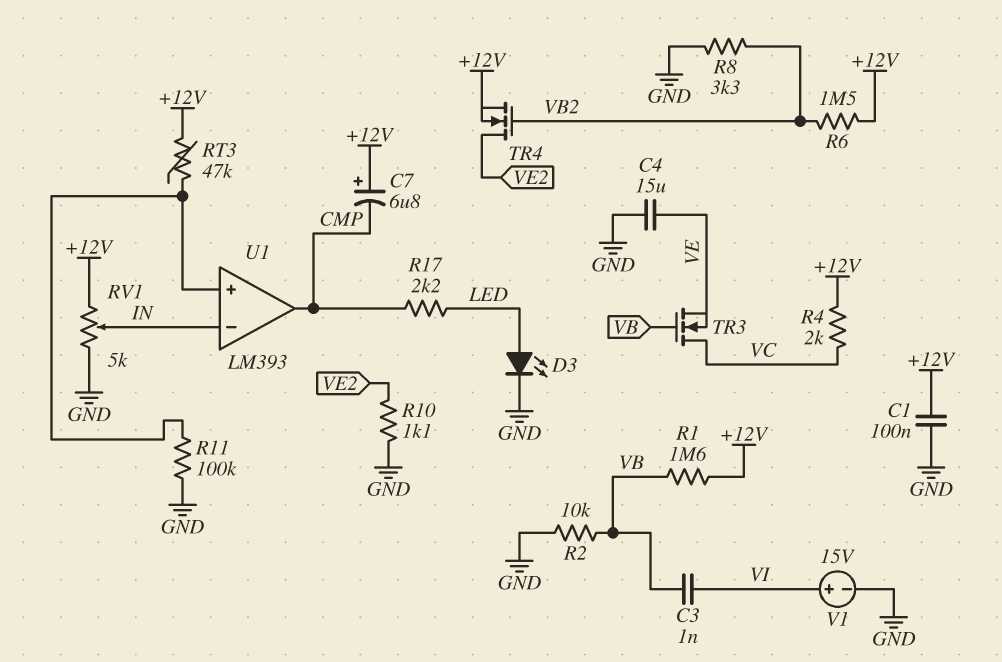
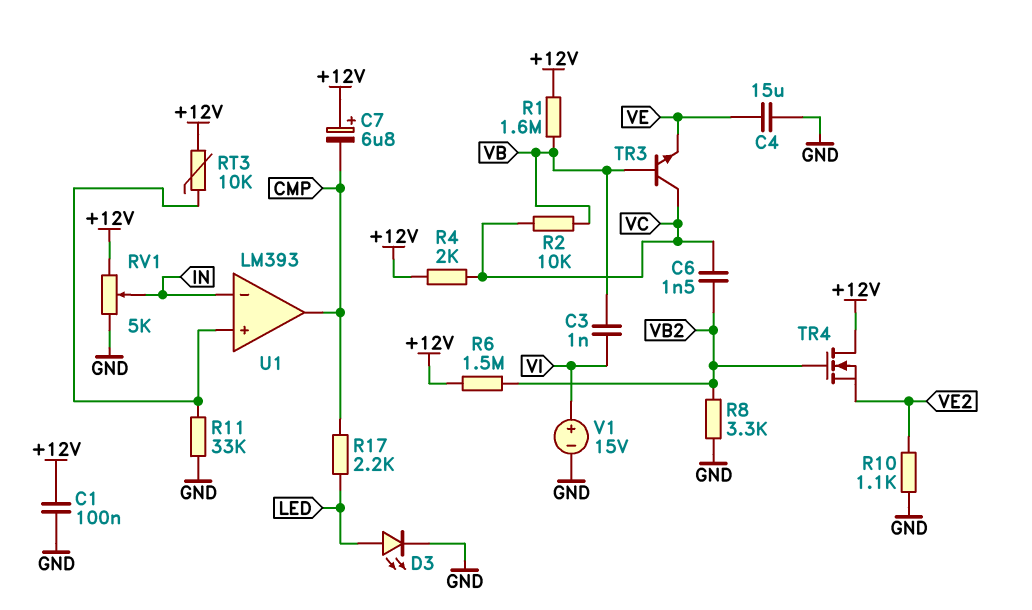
C6: none -> 1.5nF (VB2, VC)
R2: 10k (GND, VB) -> 10k (VB, VC)
R11: 100k (GND, U1/in+) -> 33k (GND, U1/in+)
RT3: 47k (+12V, U1/in+) -> 10k (+12V, U1/in+)
TR3: NMOS (G VB, D VC, S VE) -> NPN (B VB, C VC, E VE)
TR4: NMOS (G VB2, D VE2, S +12V) -> NMOS (G VB2, D +12V, S VE2)

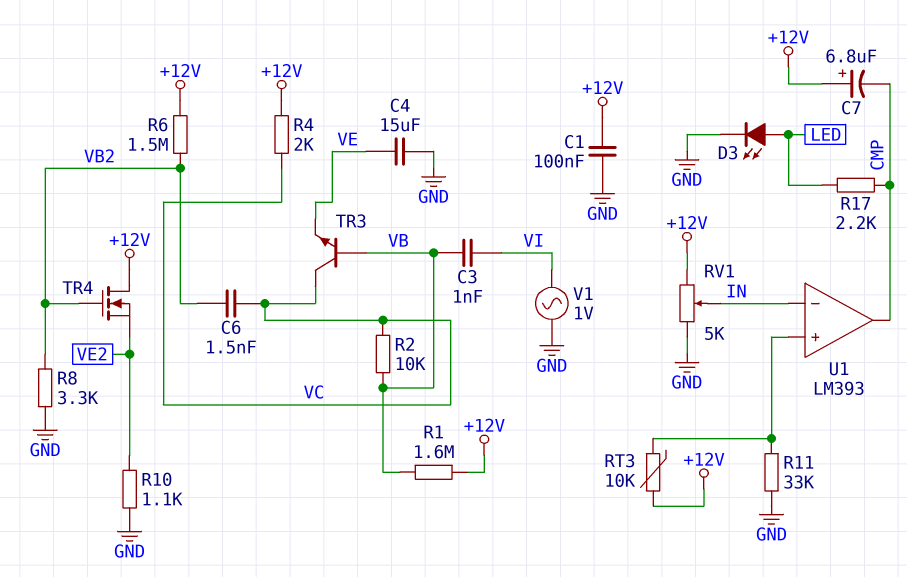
V1: 15V (plus VI, minus GND) -> AC 1V (GND, VI)

